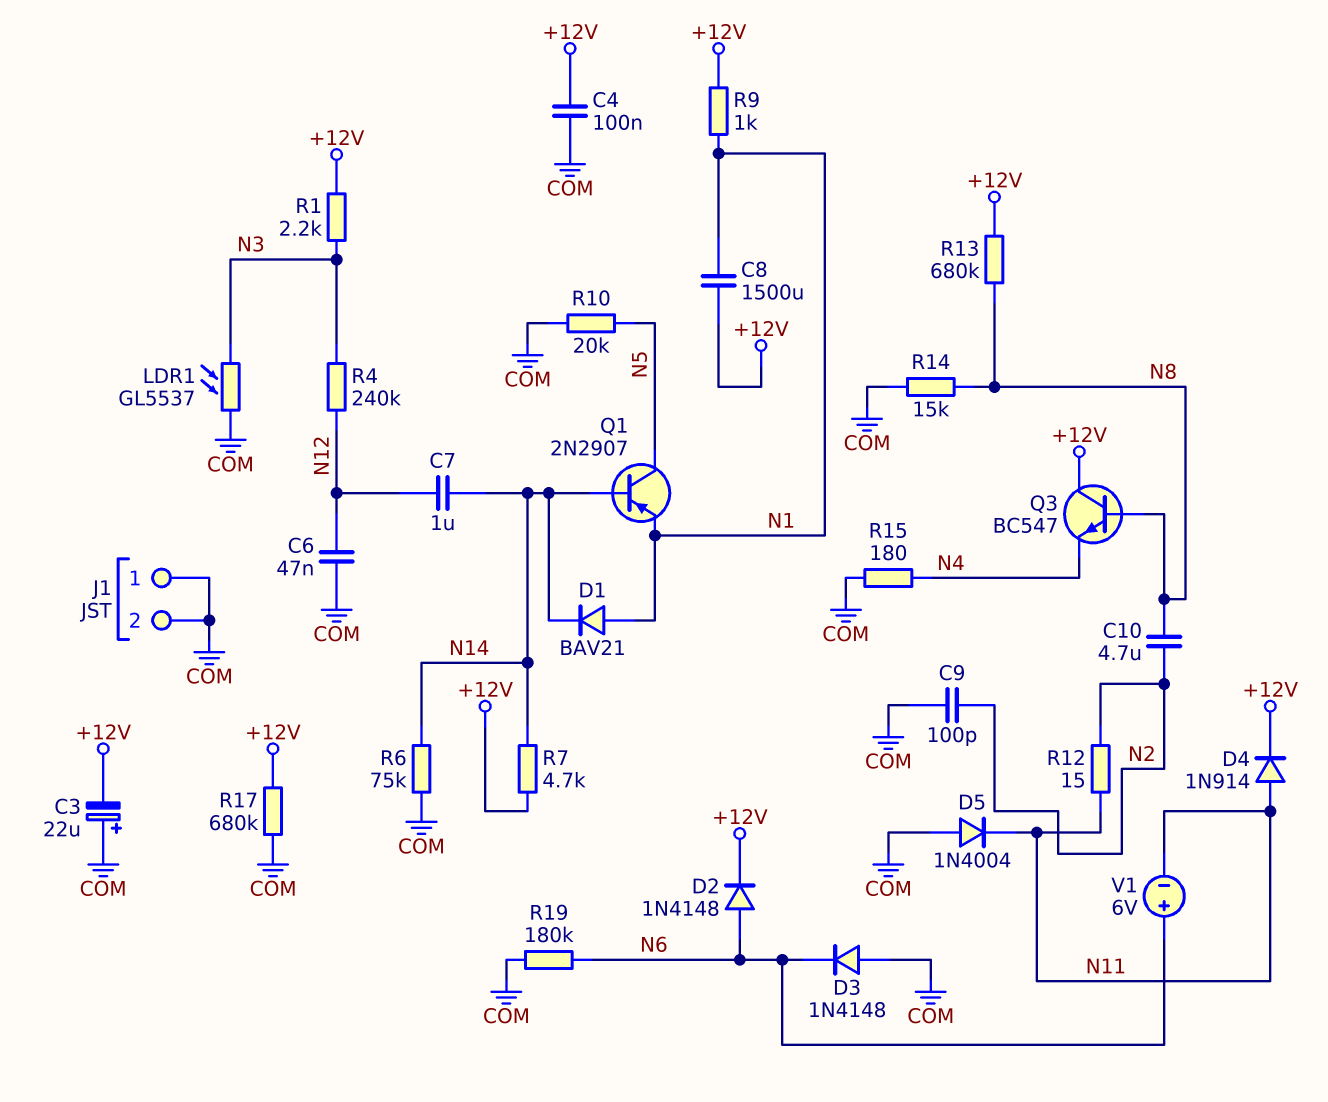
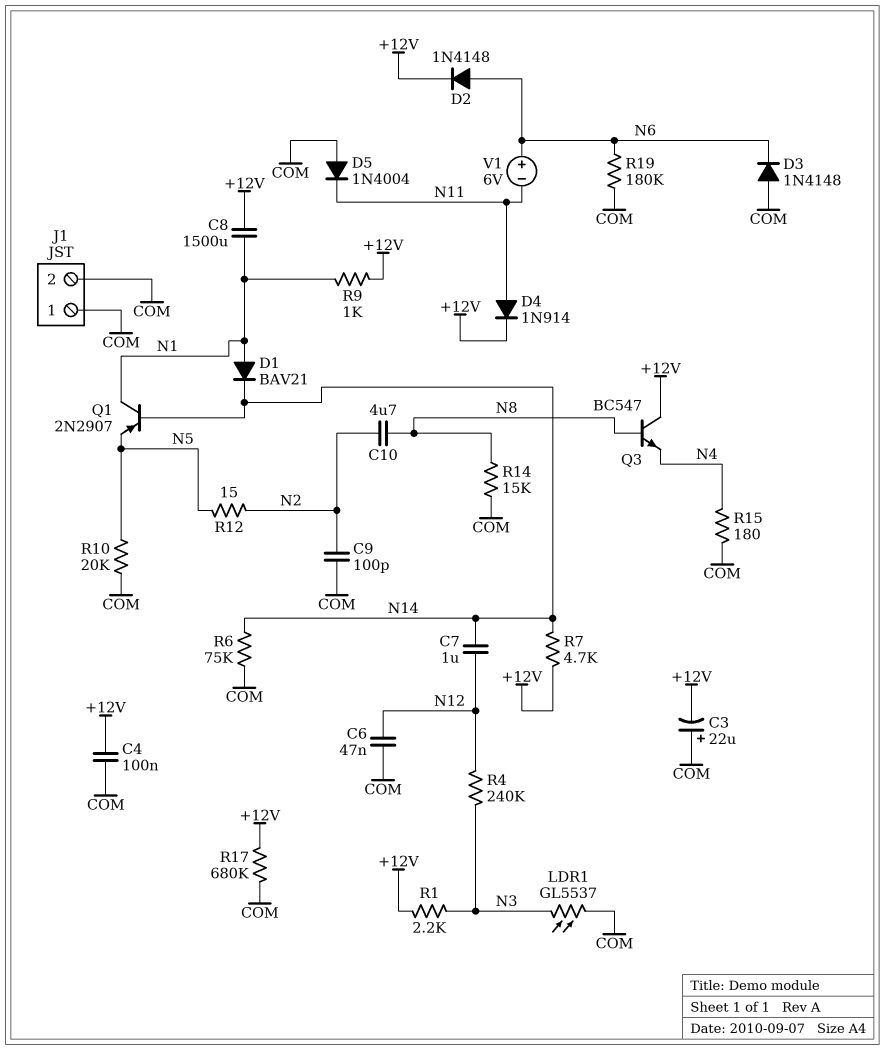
Q1: PNP 2N2907 (B N14, C N5, E N1) -> PNP 2N2907 (B N14, C N1, E N5)
R12: 15 (N2, N11) -> 15 (N2, N5)
R13: 680k (+12V, N8) -> none

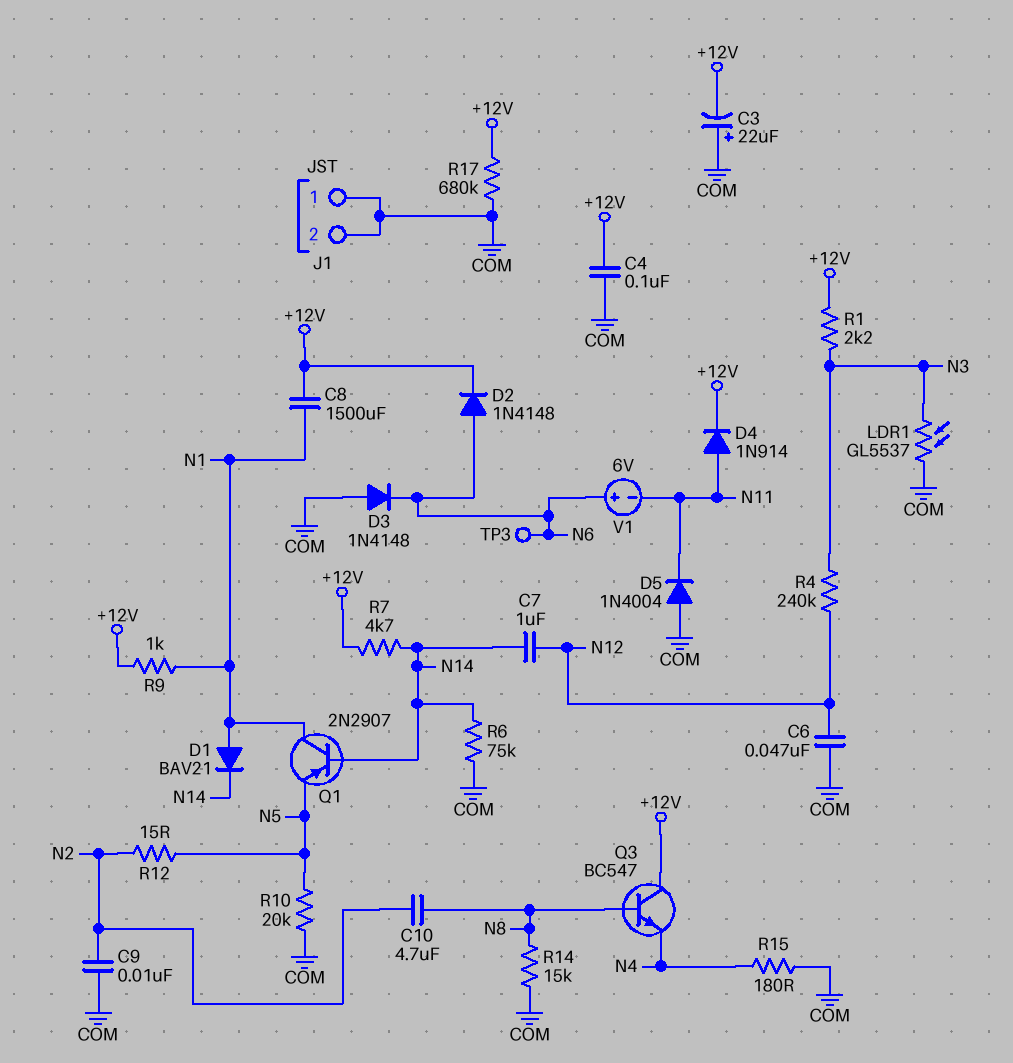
C9: 100pF (COM, N2) -> 10nF (COM, N2)
R19: 180k (COM, N6) -> none
TP3: none -> test point (N6)

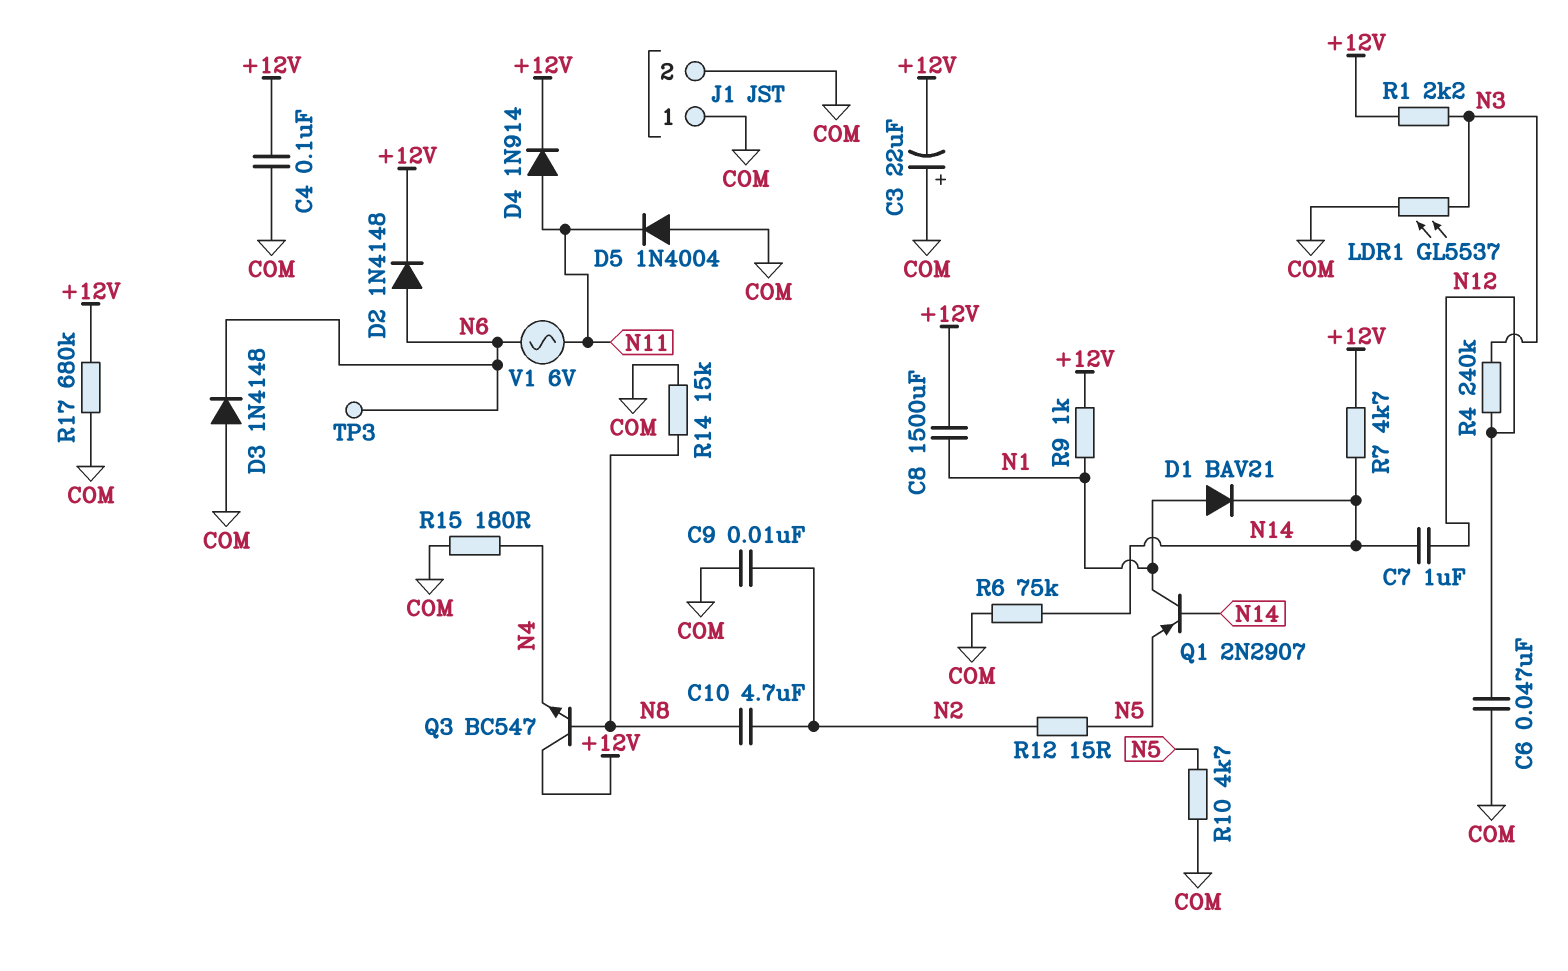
R10: 20k (COM, N5) -> 4.7k (COM, N5)
V1: 6V (plus N6, minus N11) -> AC 6V (N6, N11)

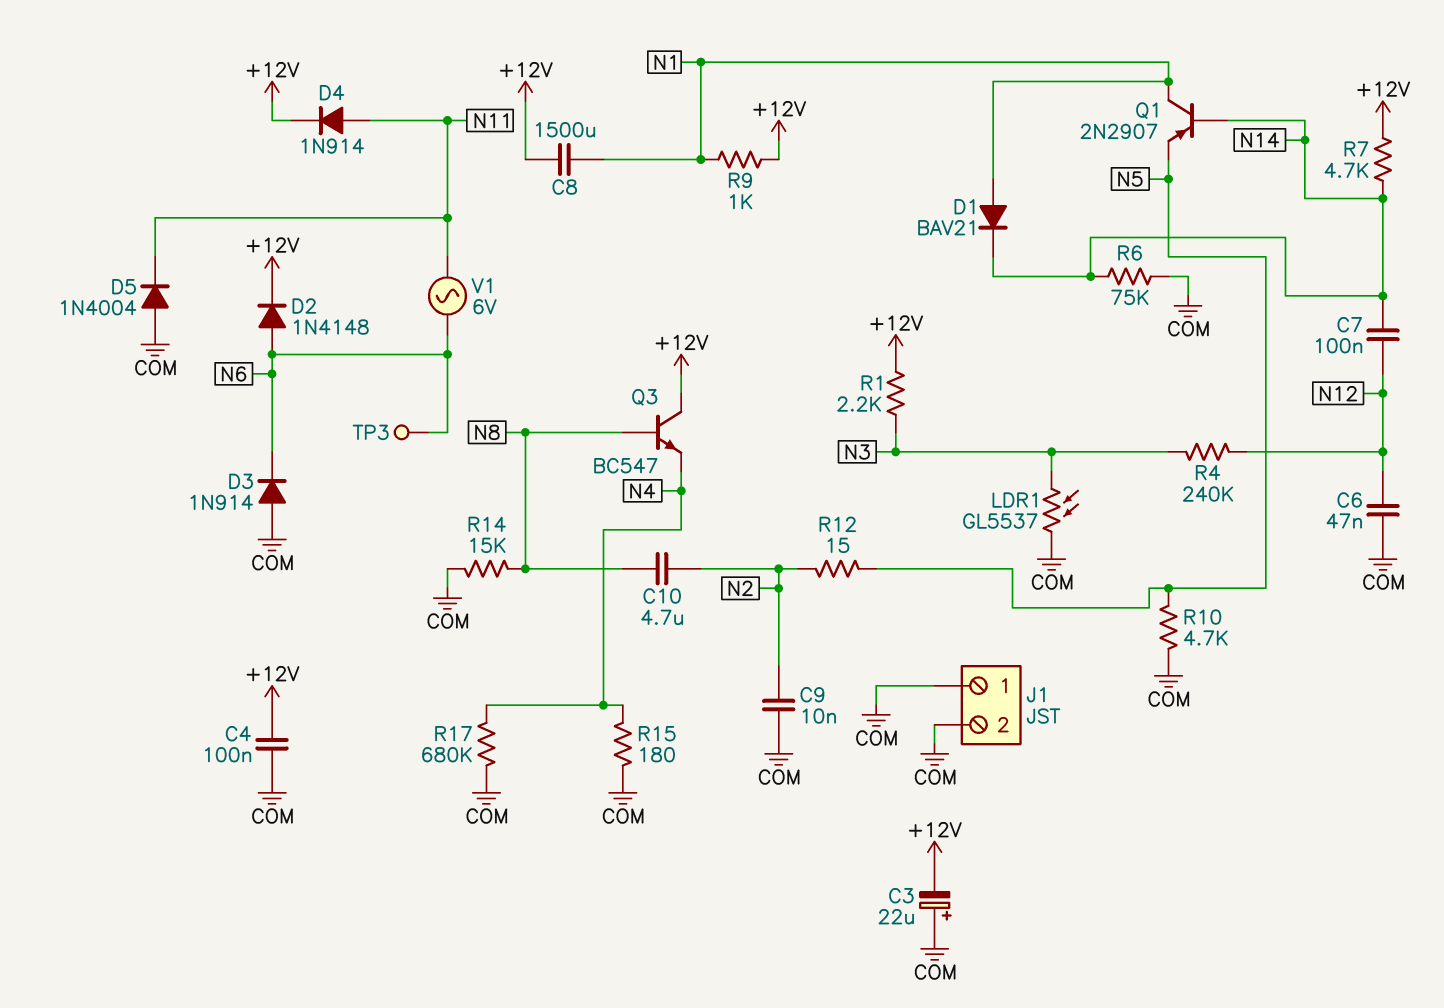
C7: 1uF (N12, N14) -> 100nF (N12, N14)
D3: diode 1N4148 (A COM, K N6) -> diode 1N914 (A COM, K N6)
R17: 680k (+12V, COM) -> 680k (COM, N4)

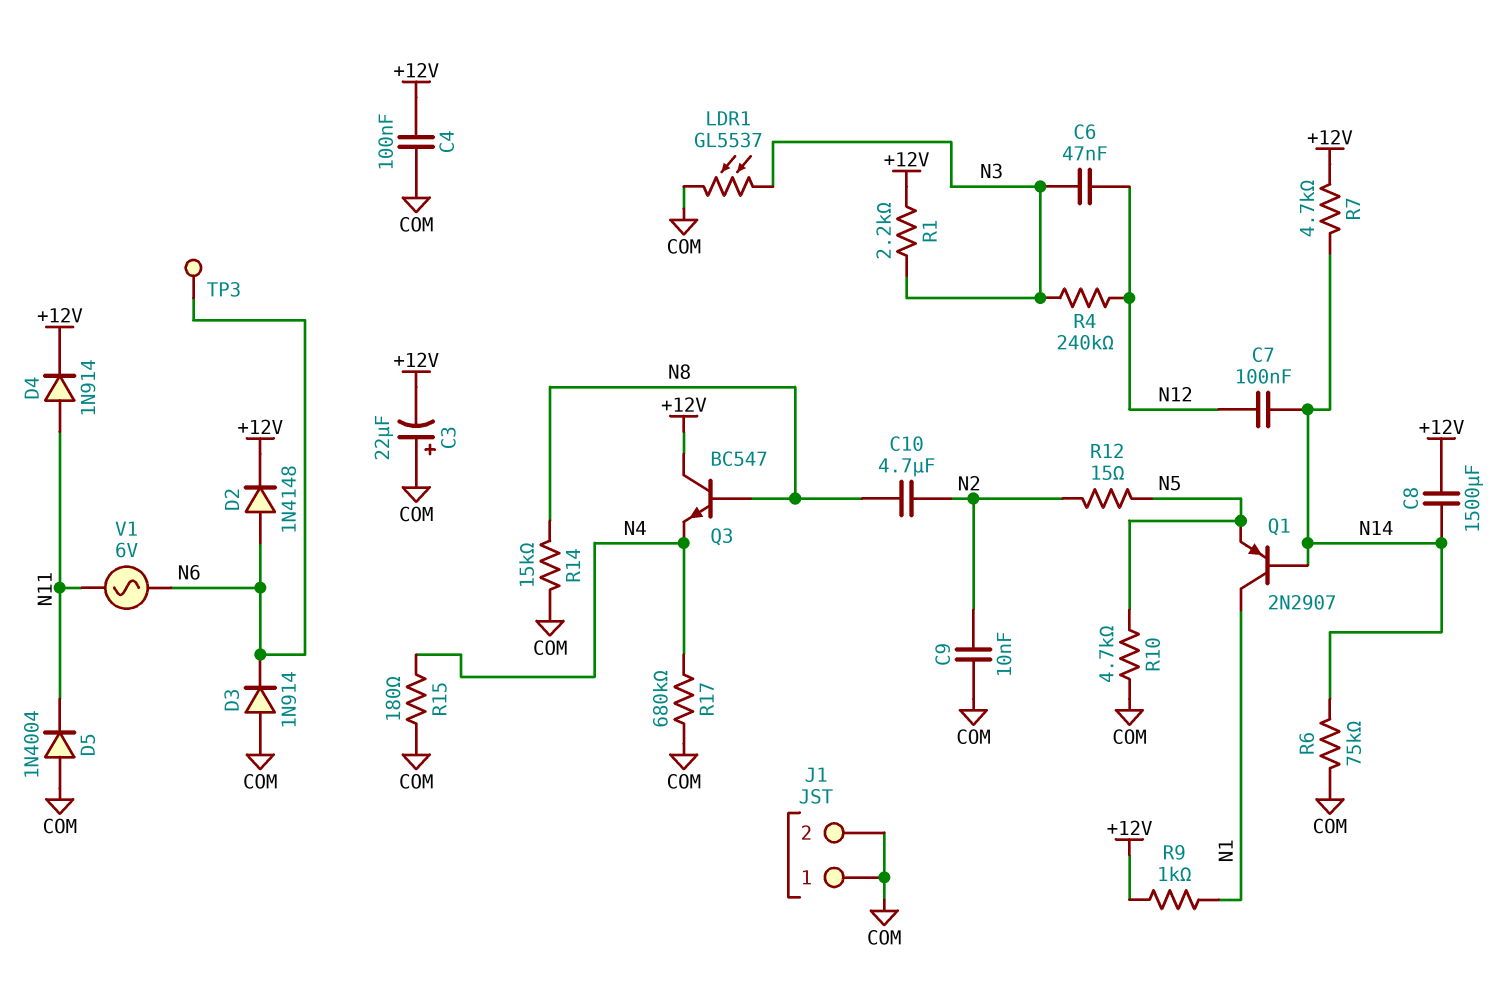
C6: 47nF (COM, N12) -> 47nF (N3, N12)
C8: 1500uF (+12V, N1) -> 1500uF (+12V, N14)
D1: diode BAV21 (A N1, K N14) -> none

